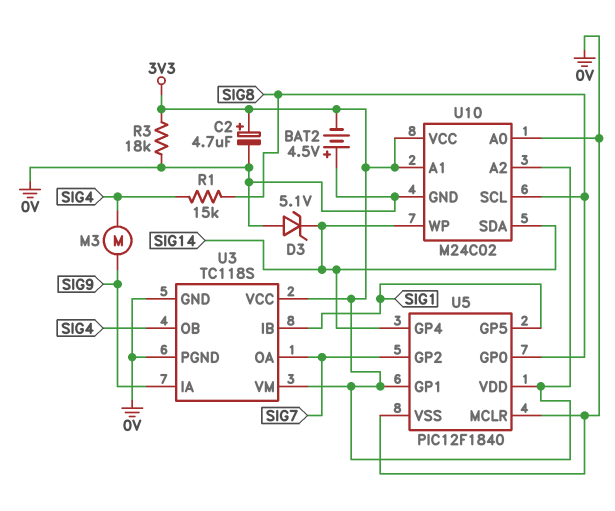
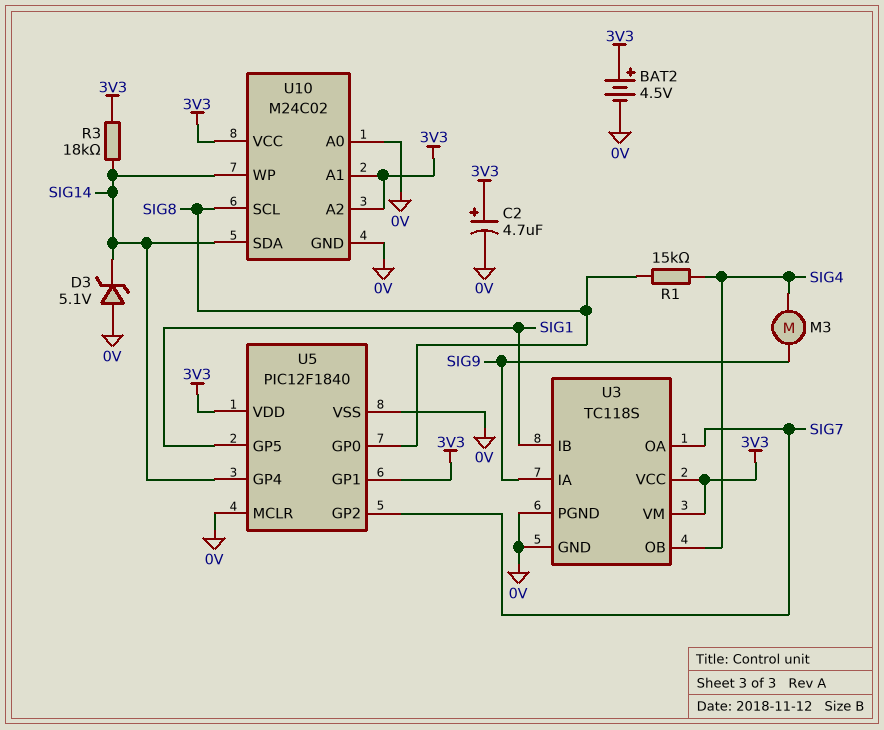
BAT2: 4.5V (plus 0V, minus 3V3) -> 4.5V (plus 3V3, minus 0V)
R3: 18k (0V, 3V3) -> 18k (3V3, SIG14)

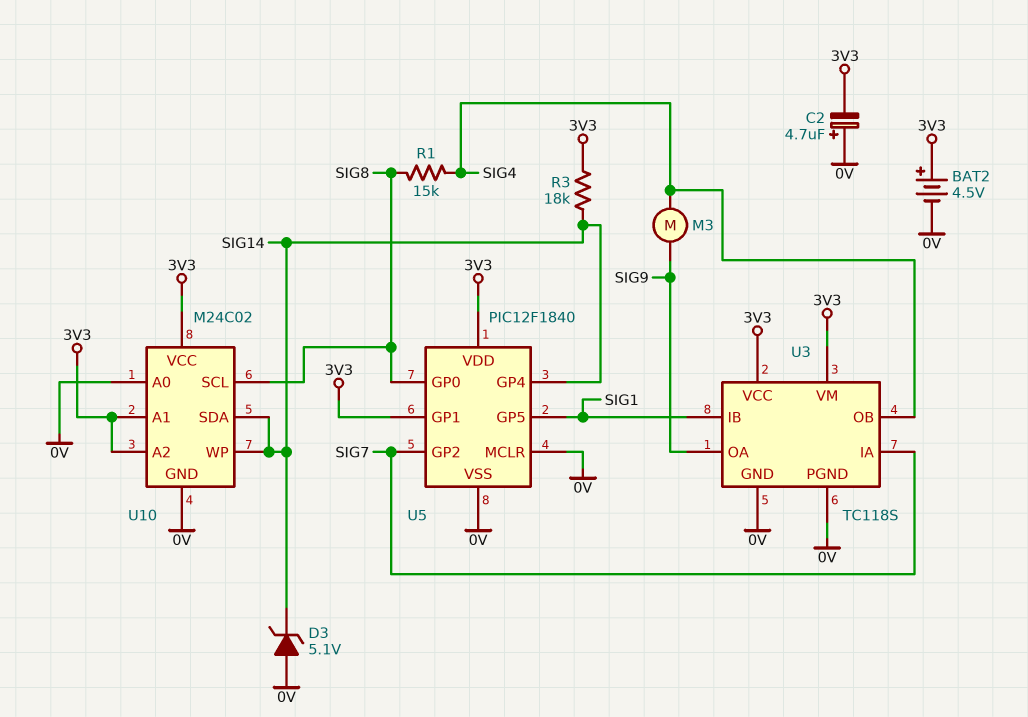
C2: 4.7uF (plus 3V3, minus 0V) -> 4.7uF (plus 0V, minus 3V3)
U3 pin IA: SIG9 -> SIG7
U3 pin OA: SIG7 -> SIG9

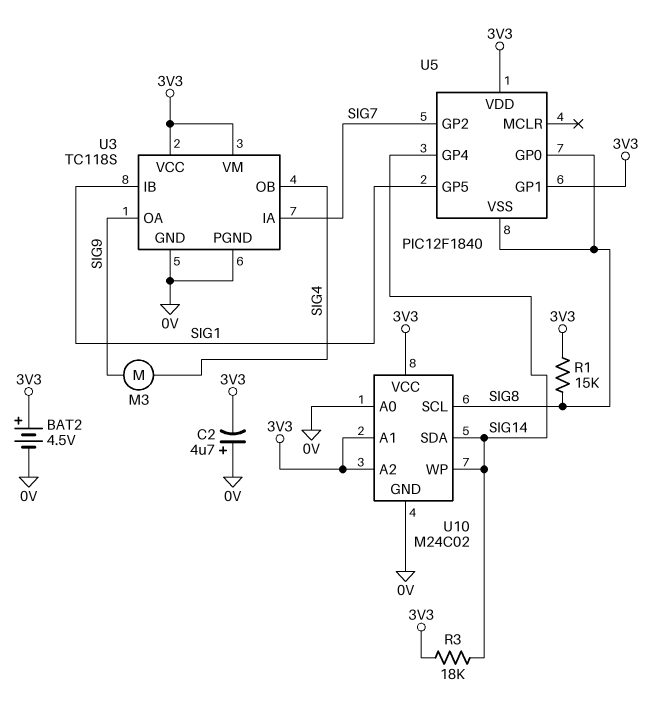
D3: zener 5.1V (A 0V, K SIG14) -> none
R1: 15k (SIG4, SIG8) -> 15k (3V3, SIG8)
U5 pin MCLR: 0V -> none
U5 pin VSS: 0V -> SIG8

